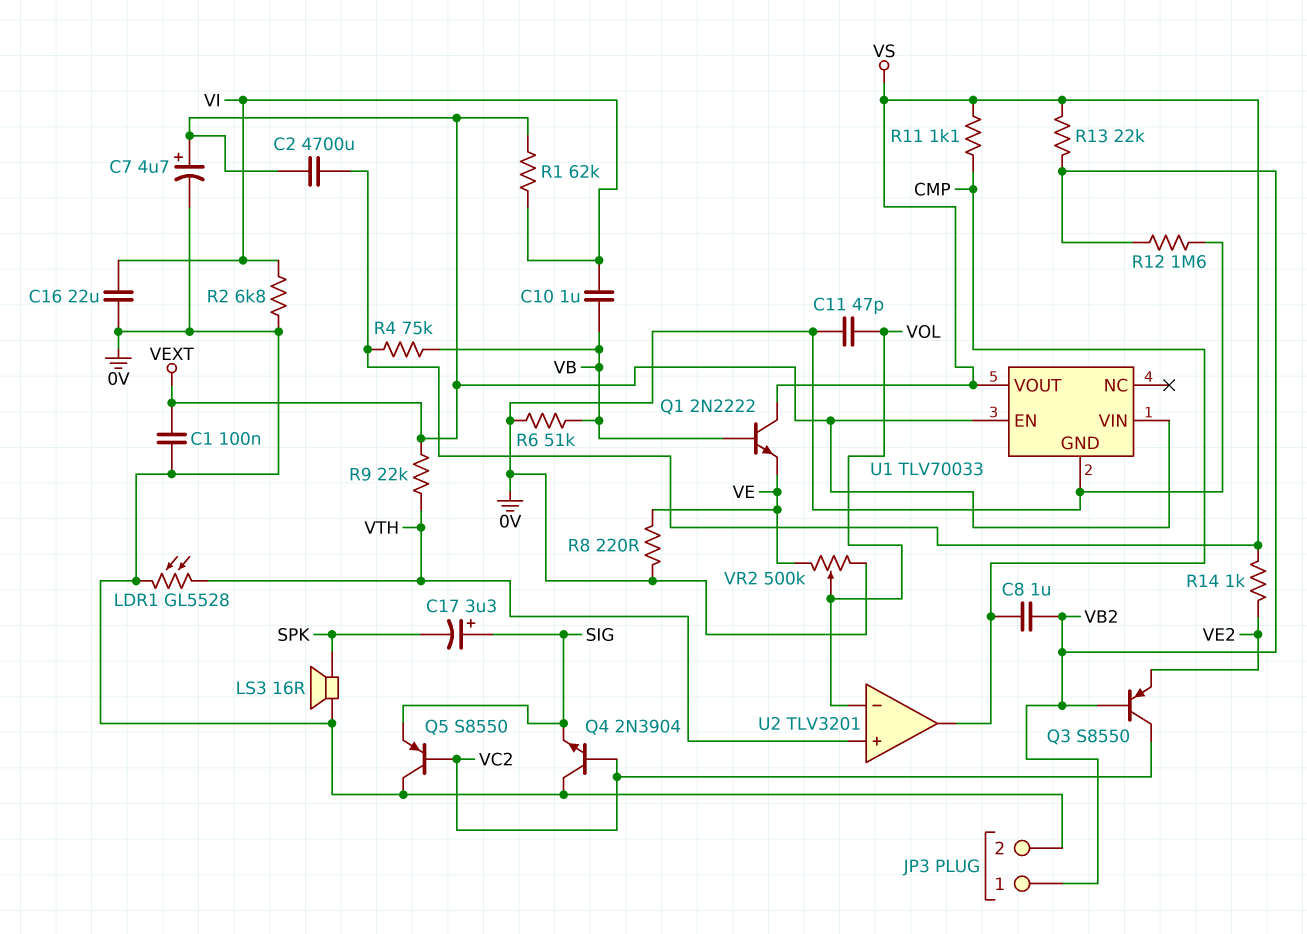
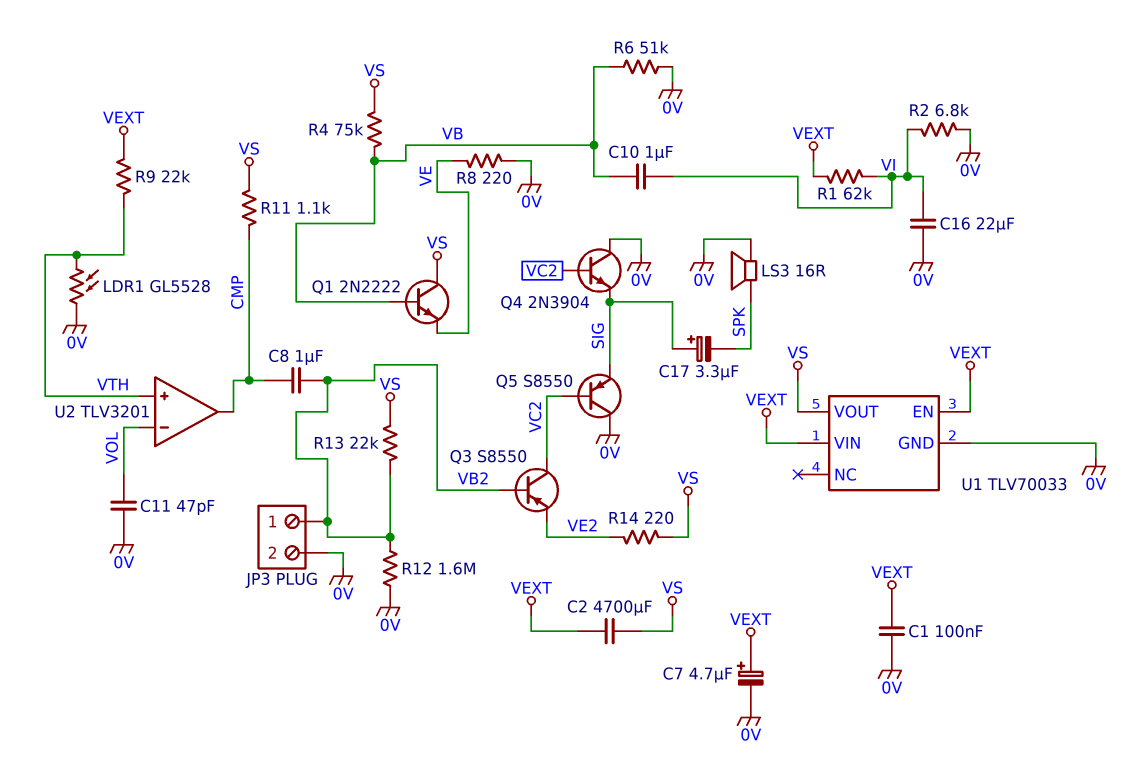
R14: 1k (VE2, VS) -> 220 (VE2, VS)
VR2: 500k (0V, VE, wiper VOL) -> none

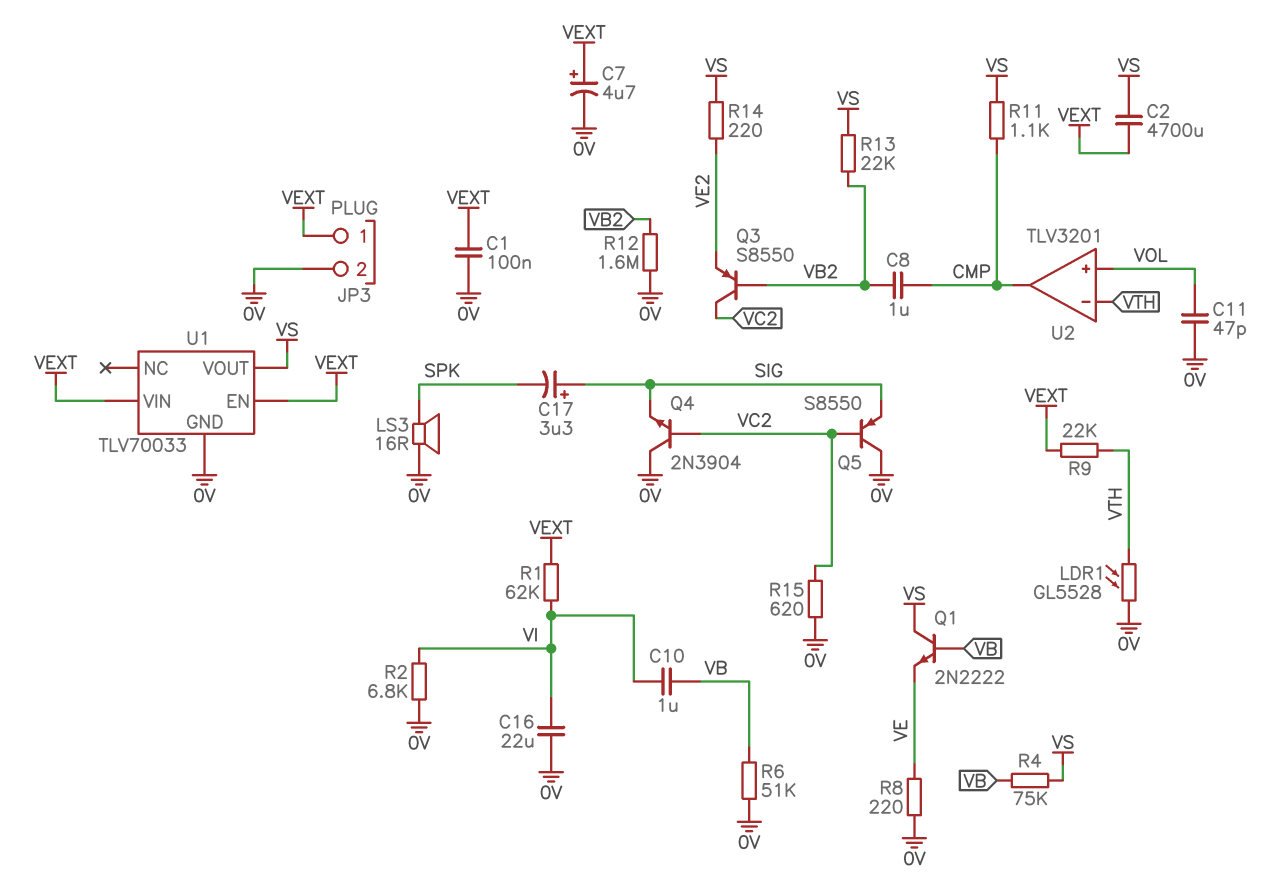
JP3 pin 1: VB2 -> VEXT
R15: none -> 620 (0V, VC2)
U2 pin in+: VTH -> VOL
U2 pin in-: VOL -> VTH

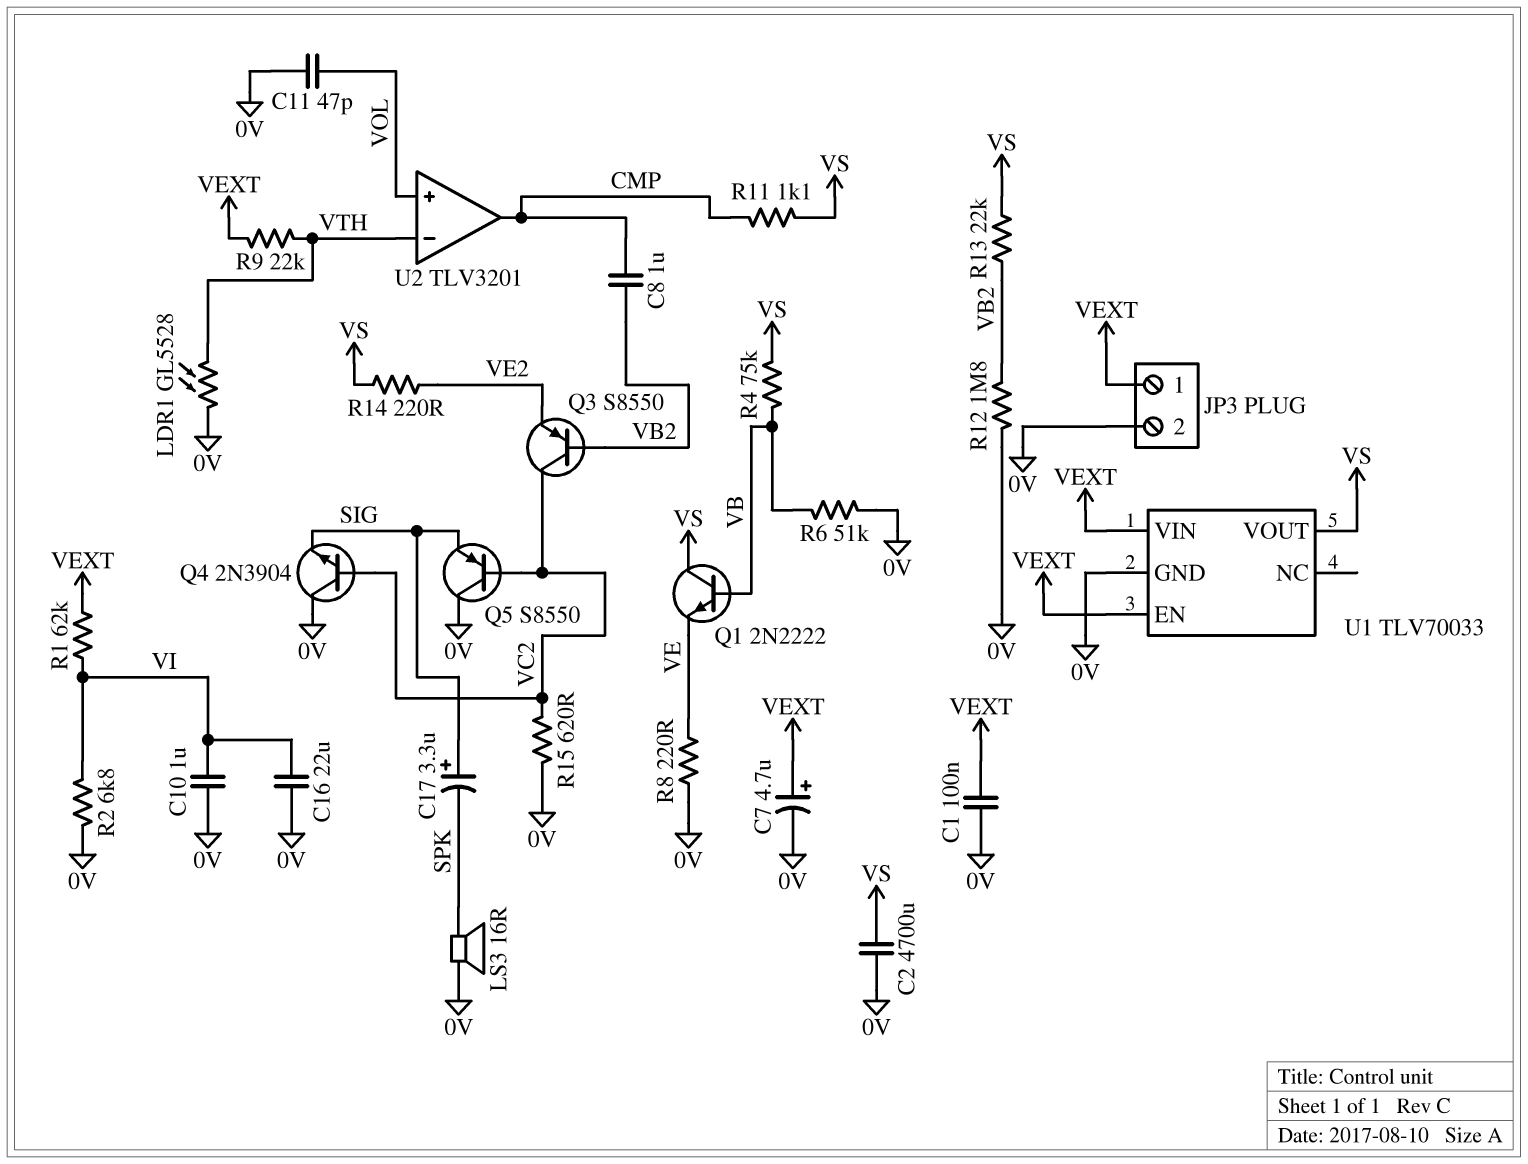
C2: 4700uF (VEXT, VS) -> 4700uF (0V, VS)
C10: 1uF (VB, VI) -> 1uF (0V, VI)
R12: 1.6M (0V, VB2) -> 1.8M (0V, VB2)

